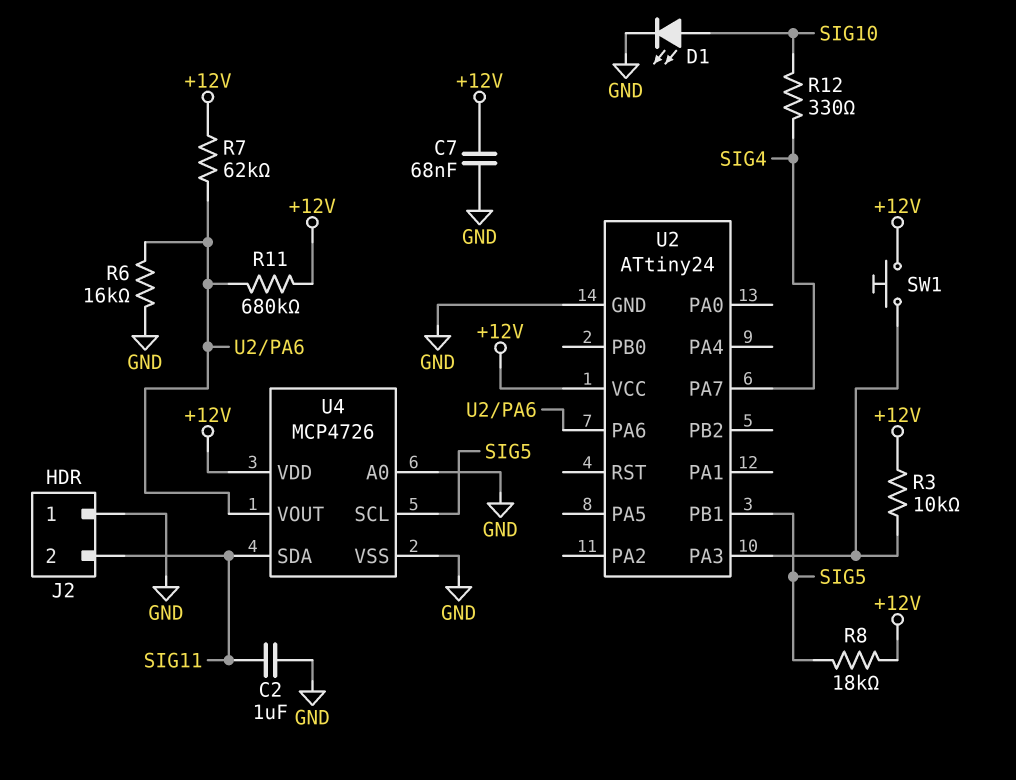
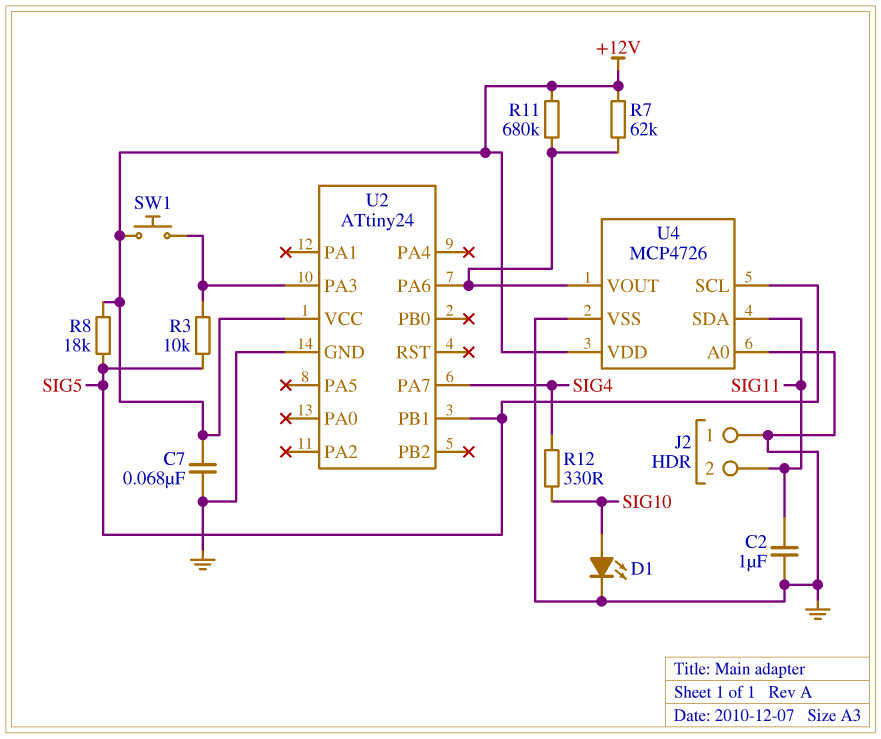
R3: 10k (+12V, U2/PA3) -> 10k (SIG5, U2/PA3)
R6: 16k (GND, U2/PA6) -> none

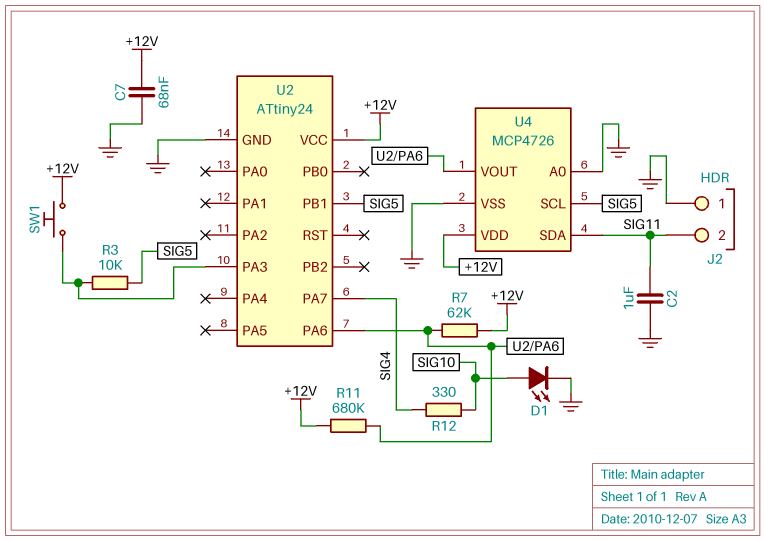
R8: 18k (+12V, SIG5) -> none

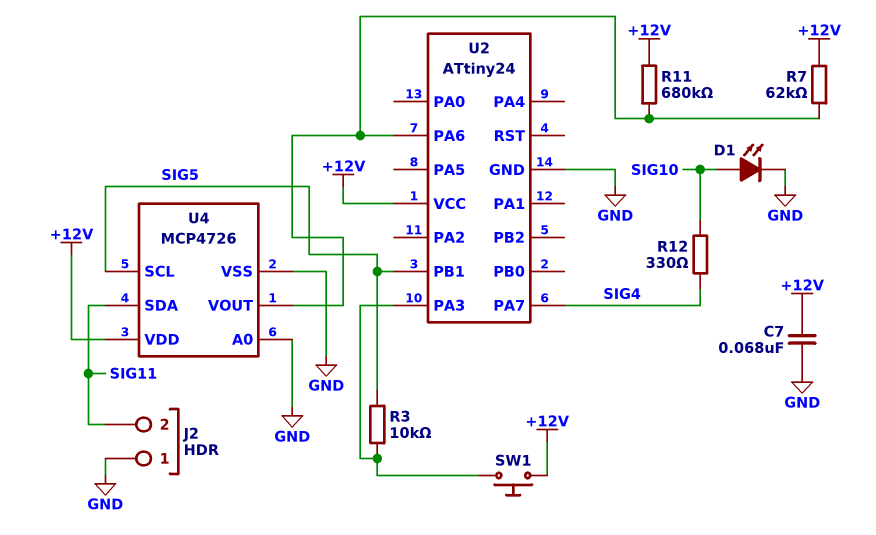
C2: 1uF (GND, SIG11) -> none

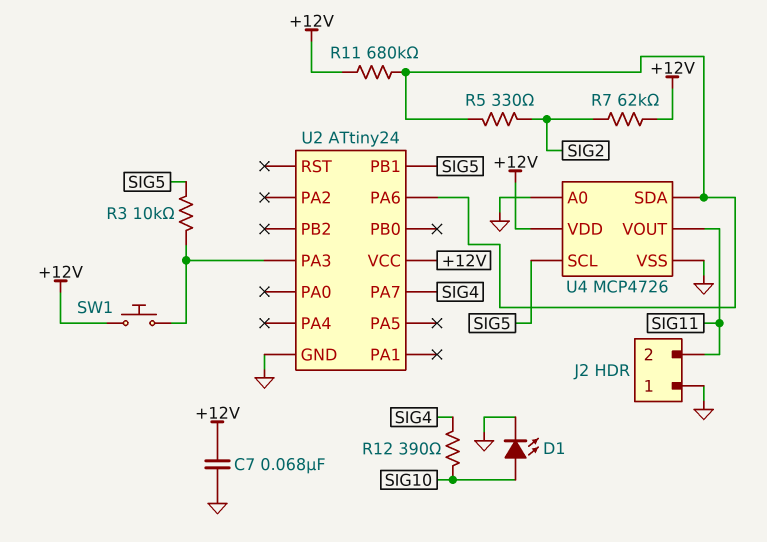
R5: none -> 330 (SIG2, U2/PA6)
R7: 62k (+12V, U2/PA6) -> 62k (+12V, SIG2)
R12: 330 (SIG4, SIG10) -> 390 (SIG4, SIG10)
U4 pin SDA: SIG11 -> U2/PA6
U4 pin VOUT: U2/PA6 -> SIG11

